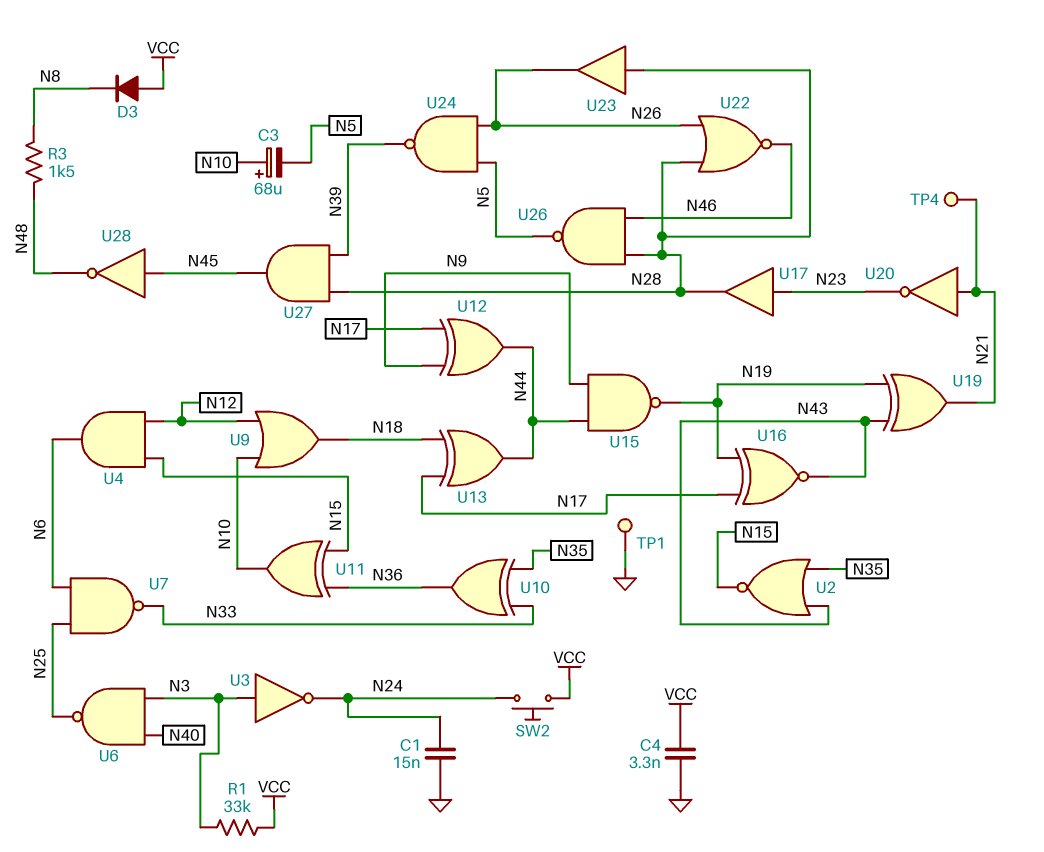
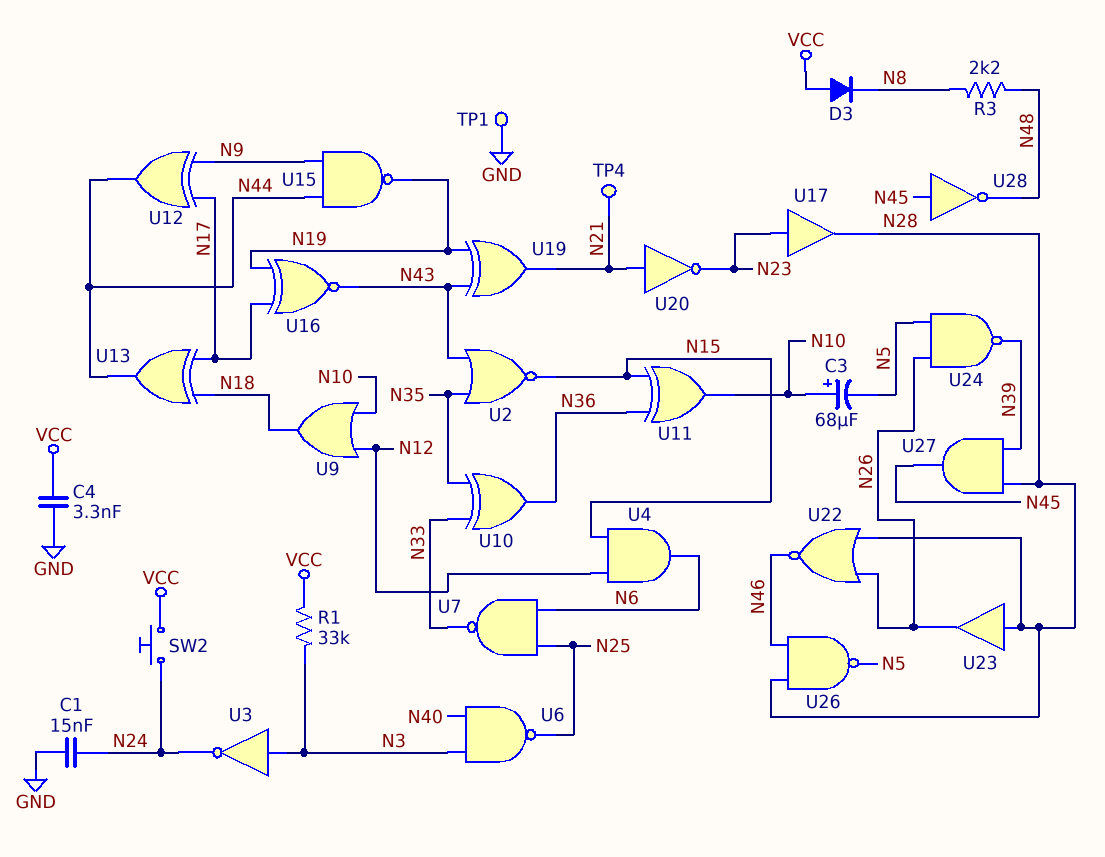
R3: 1.5k (N8, N48) -> 2.2k (N8, N48)

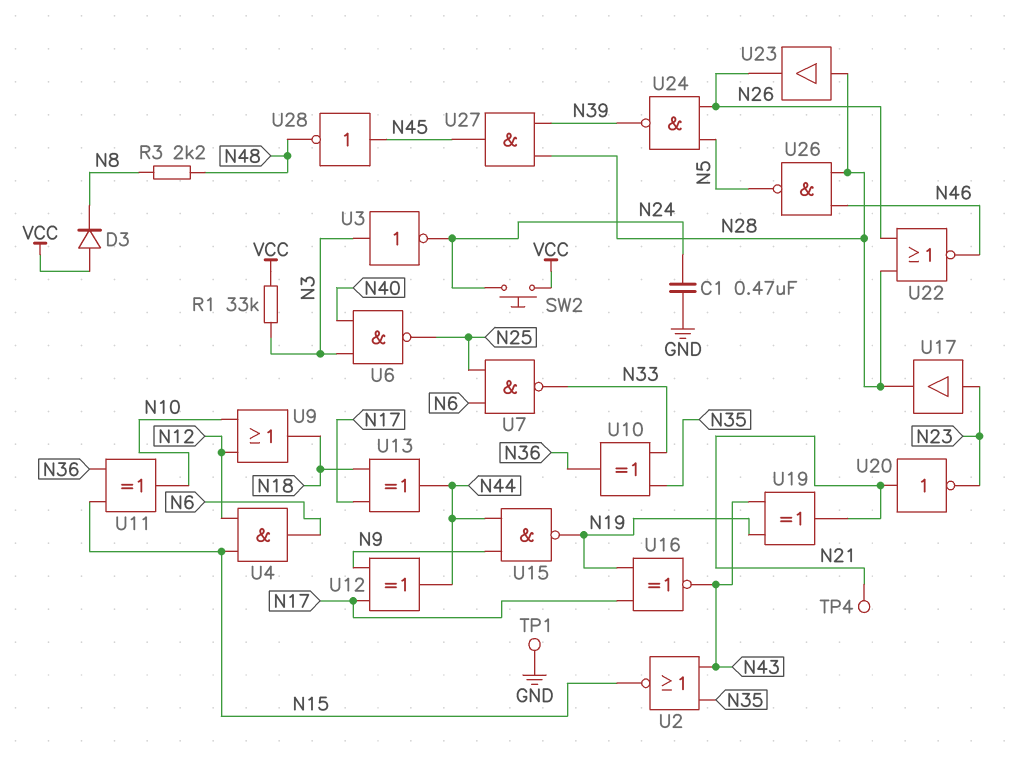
C1: 15nF (GND, N24) -> 470nF (GND, N24)
C3: 68uF (plus N10, minus N5) -> none
C4: 3.3nF (GND, VCC) -> none

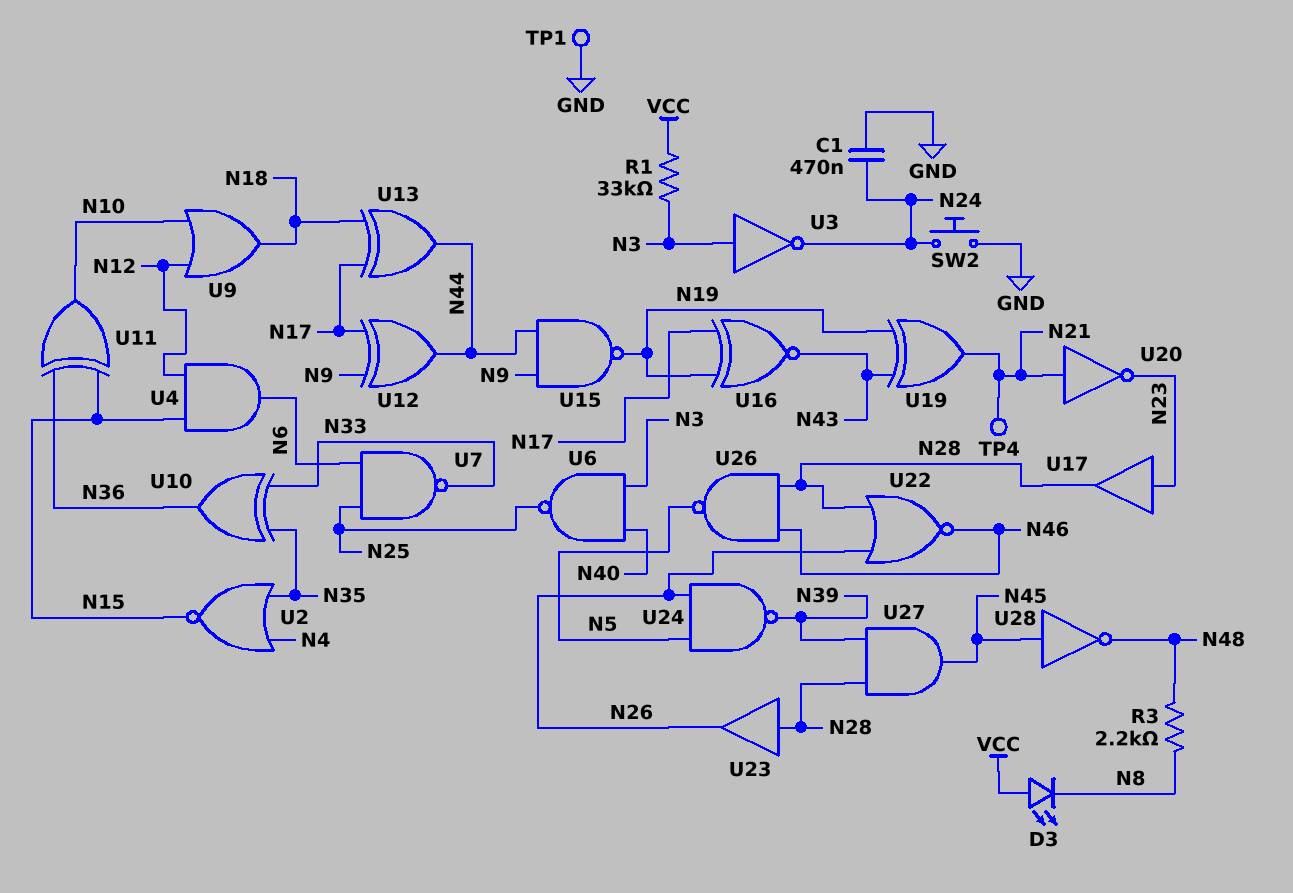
D3: diode (A VCC, K N8) -> LED (A VCC, K N8)
SW2: button (N24, VCC) -> button (GND, N24)
U2: NOR (in N35, in N43, out N15) -> NOR (in N4, in N35, out N15)

